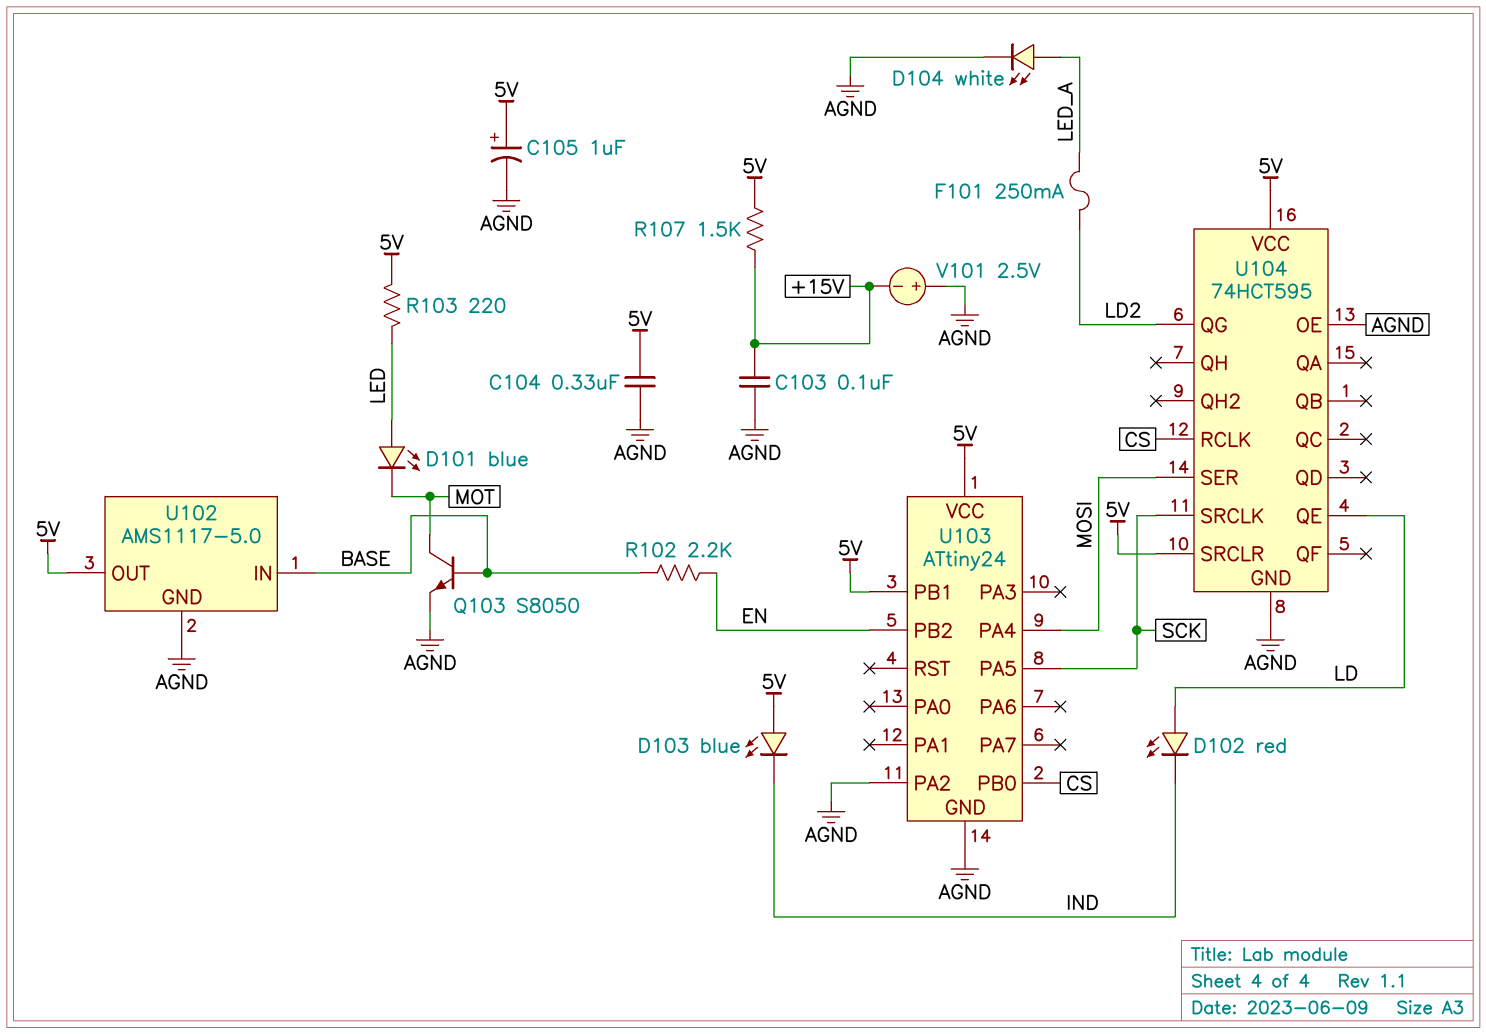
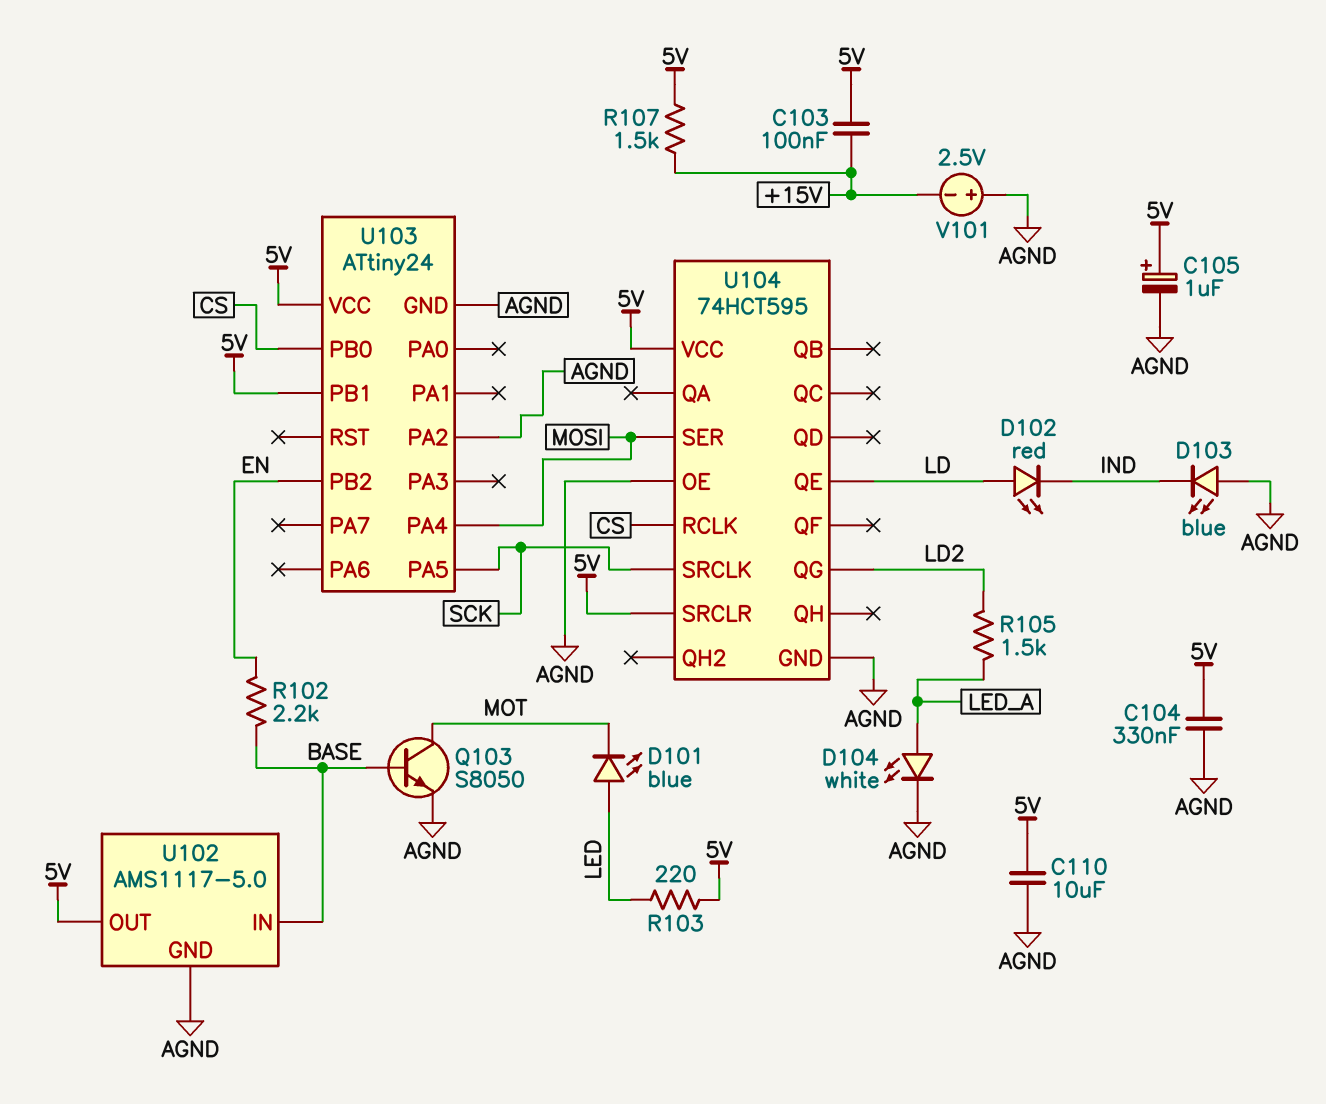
C103: 100nF (+15V, AGND) -> 100nF (+15V, 5V)
C110: none -> 10uF (5V, AGND)
D103: LED blue (A 5V, K IND) -> LED blue (A AGND, K IND)
F101: 250mA (LD2, LED_A) -> none
R105: none -> 1.5k (LD2, LED_A)

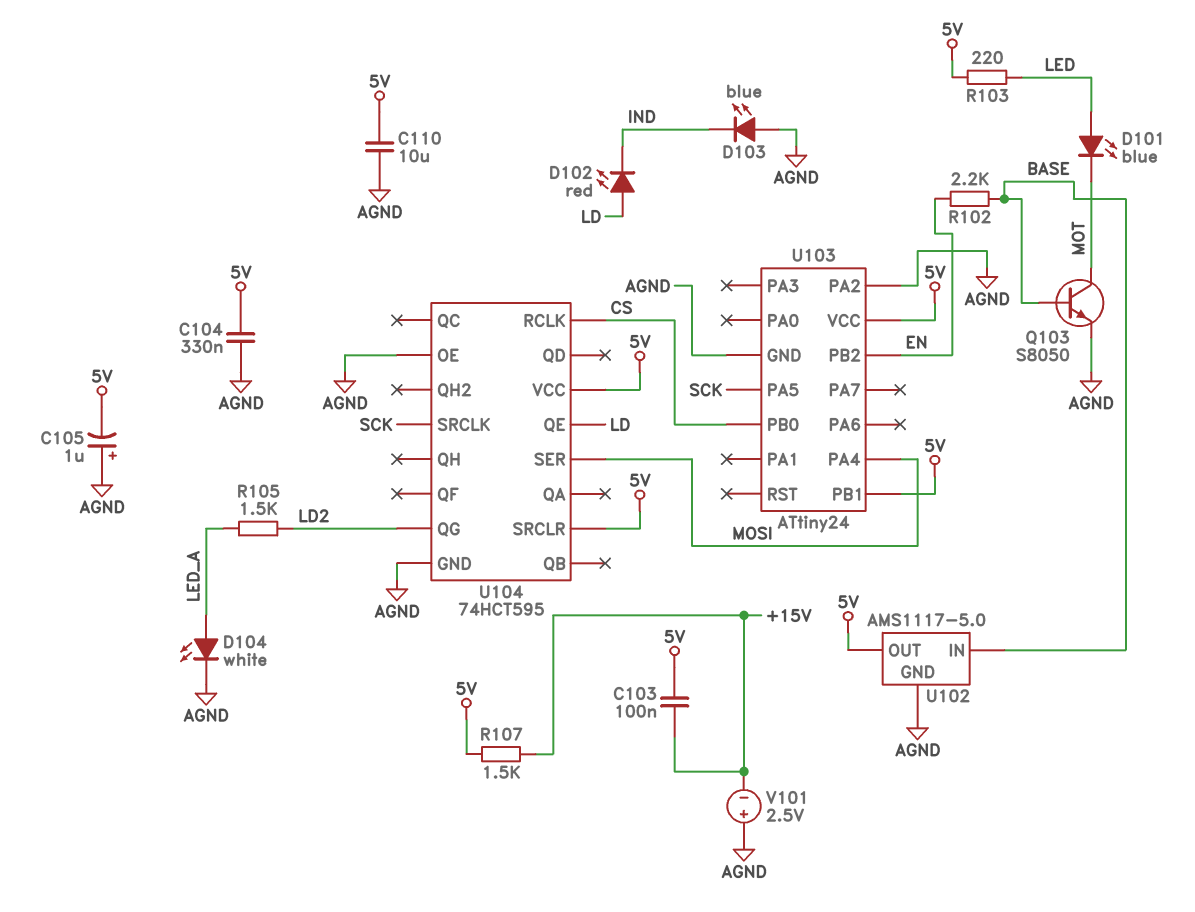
C105: 1uF (plus 5V, minus AGND) -> 1uF (plus AGND, minus 5V)

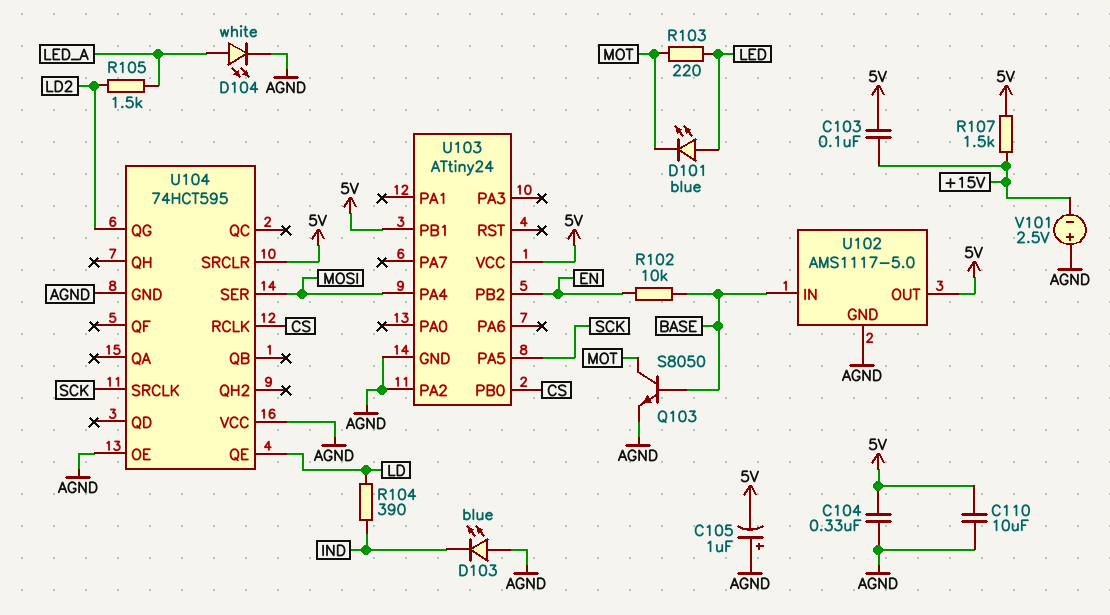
D102: LED red (A LD, K IND) -> none
R102: 2.2k (BASE, EN) -> 10k (BASE, EN)
R103: 220 (5V, LED) -> 220 (LED, MOT)
R104: none -> 390 (IND, LD)
U104 pin VCC: 5V -> AGND

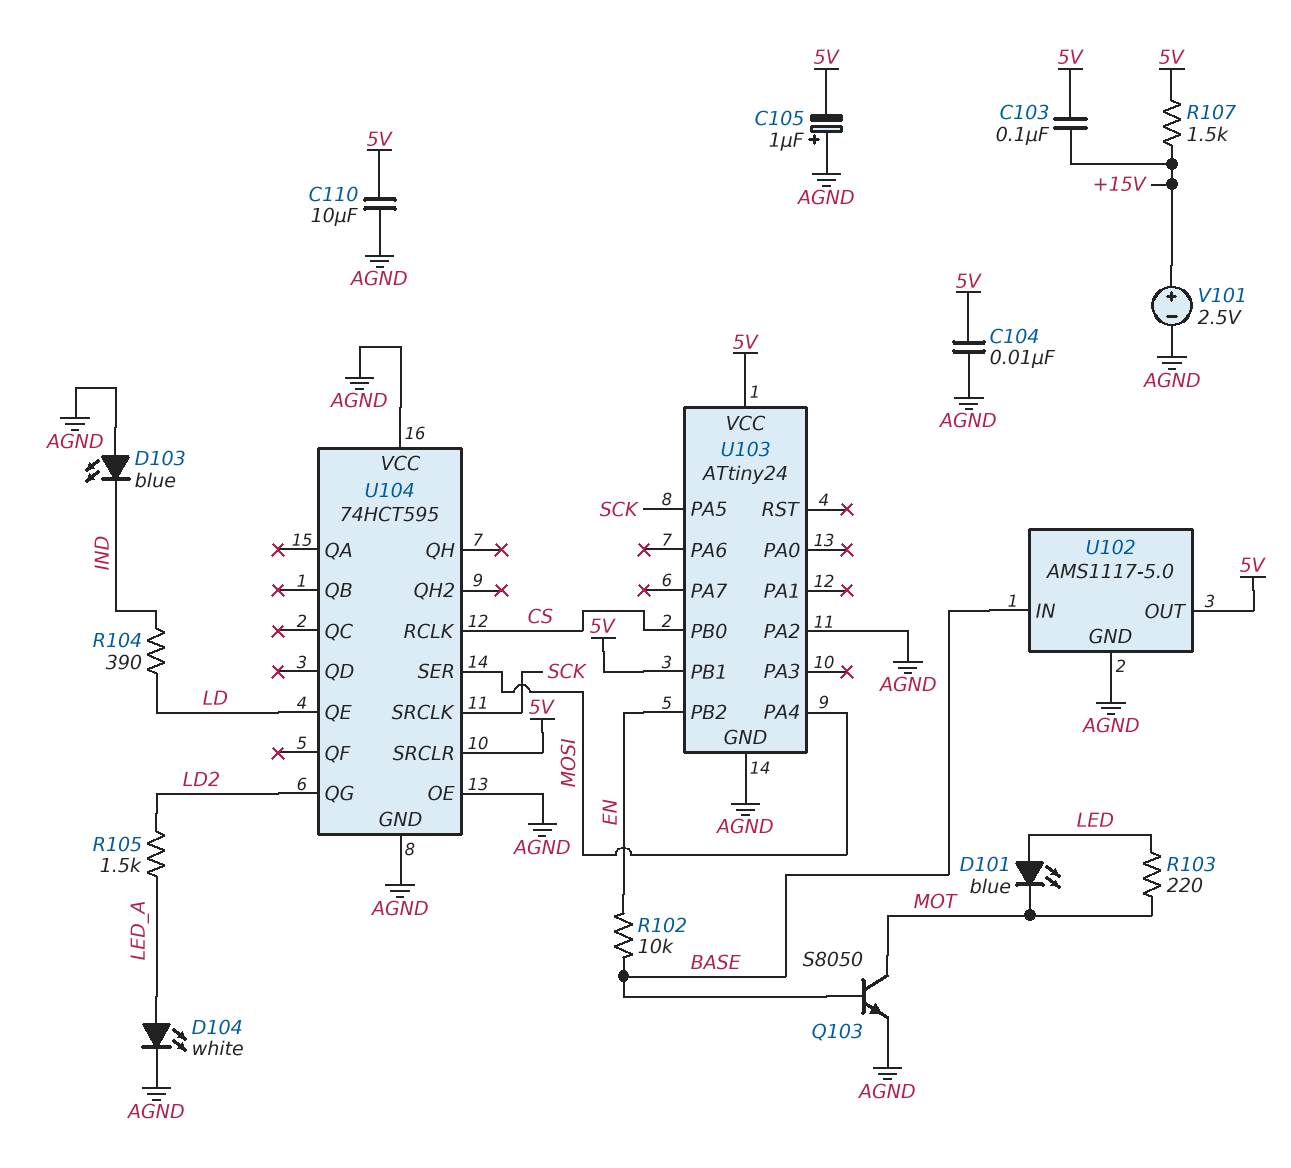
C104: 330nF (5V, AGND) -> 10nF (5V, AGND)
V101: 2.5V (plus AGND, minus +15V) -> 2.5V (plus +15V, minus AGND)

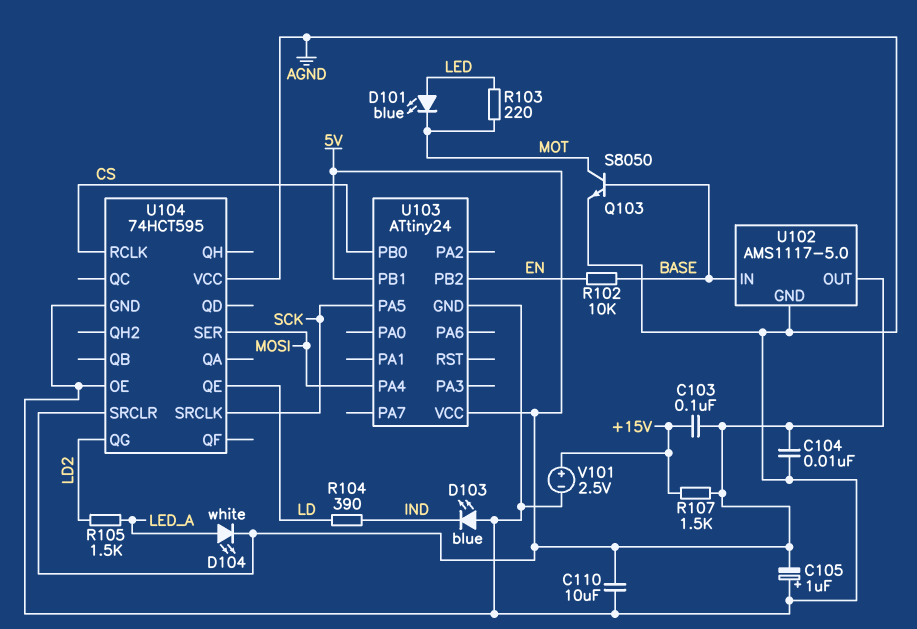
D104: LED white (A LED_A, K AGND) -> LED white (A LED_A, K 5V)
U103 pin PA2: AGND -> none

